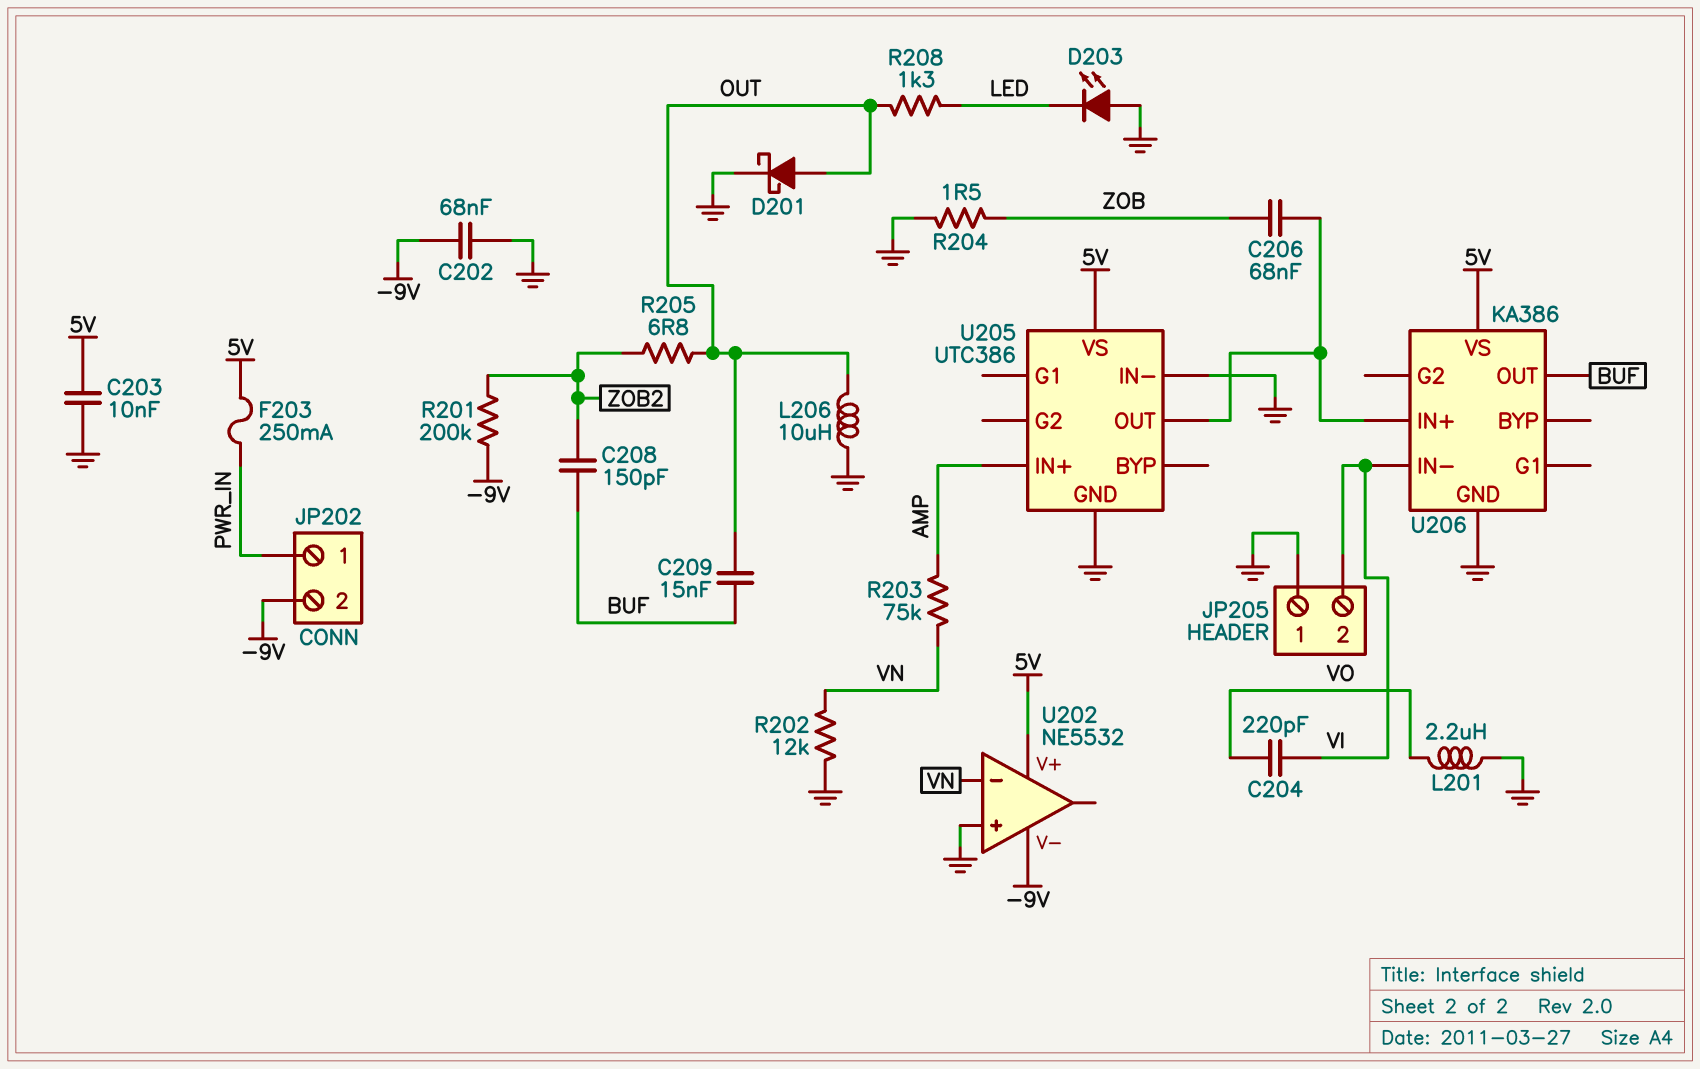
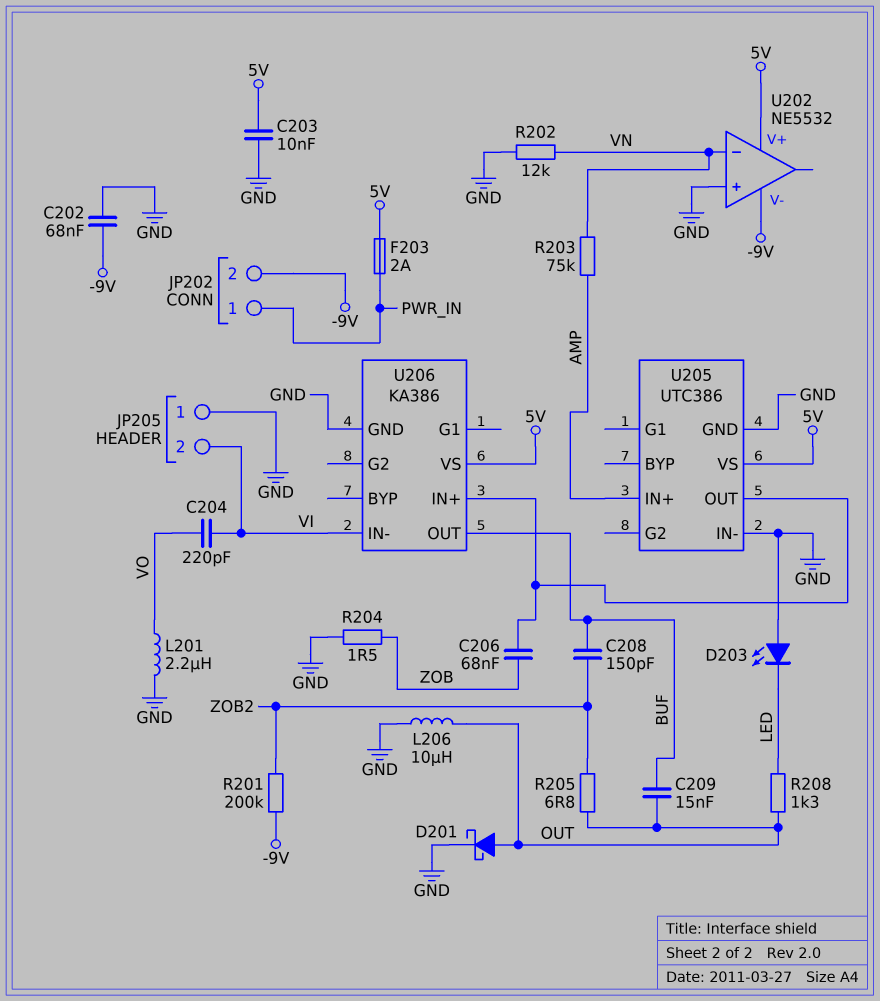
F203: 250mA (5V, PWR_IN) -> 2A (5V, PWR_IN)

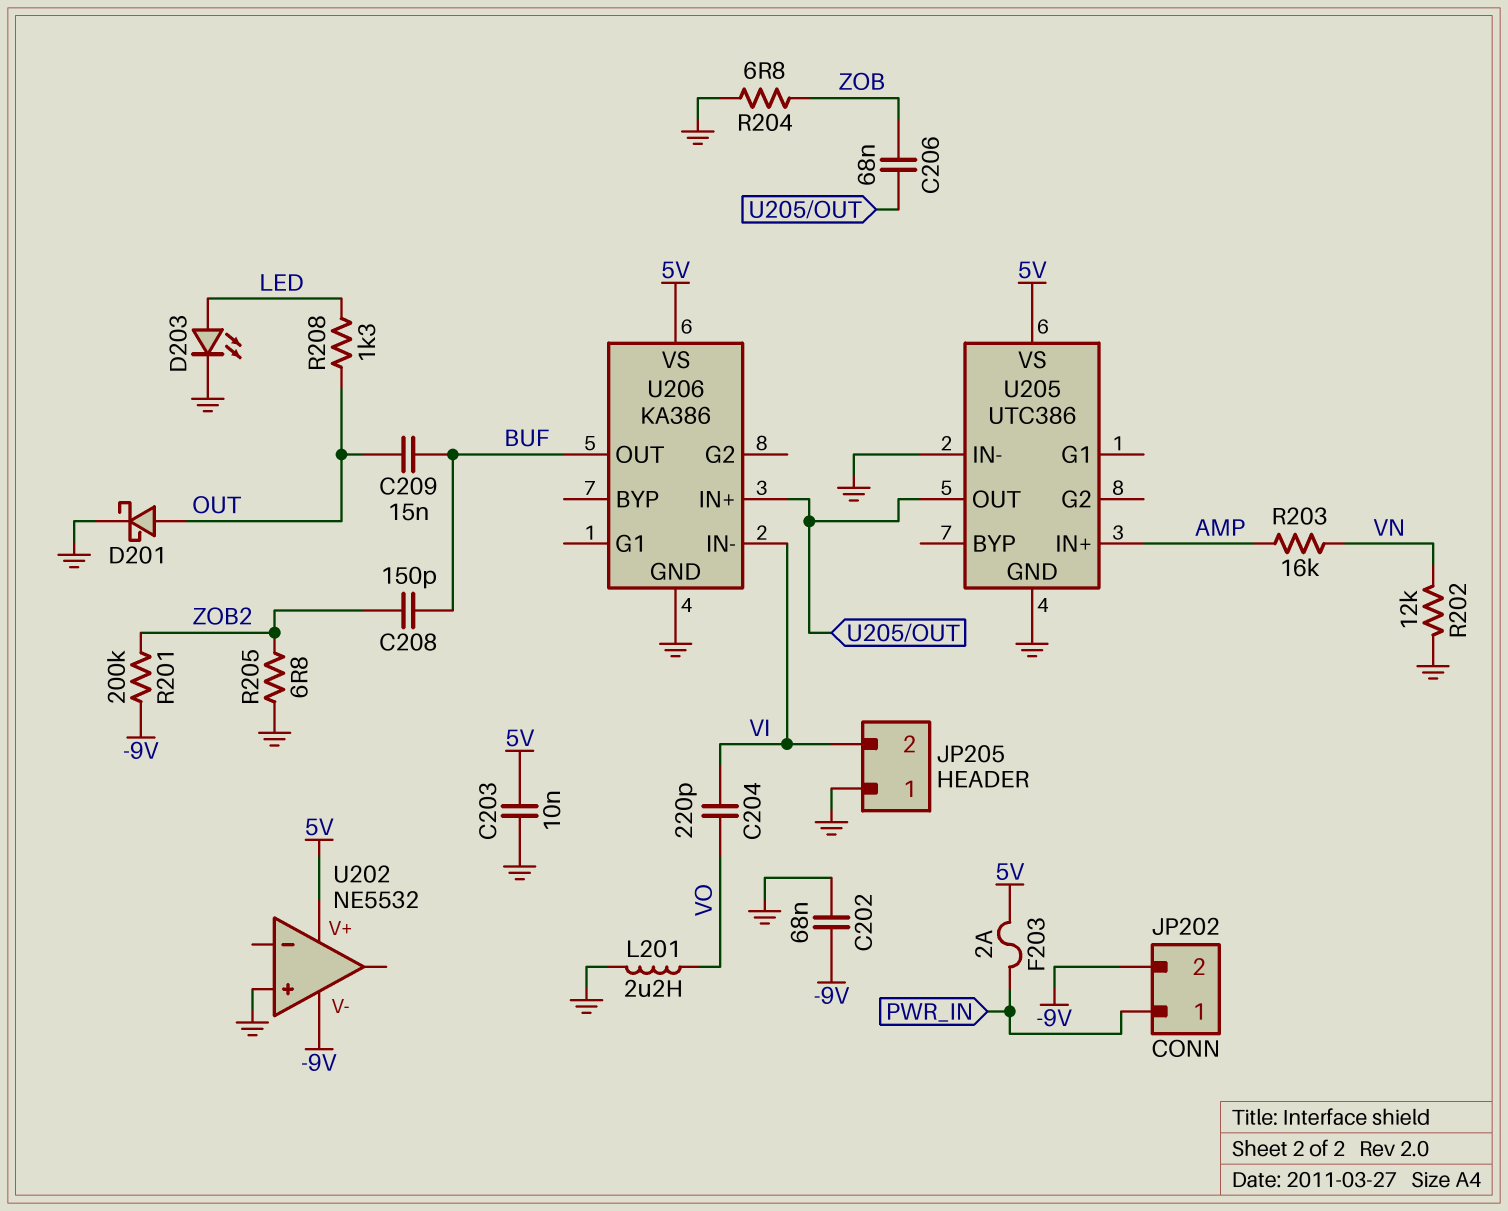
D203: LED (A GND, K LED) -> LED (A LED, K GND)
L206: 10uH (GND, OUT) -> none
R203: 75k (AMP, VN) -> 16k (AMP, VN)
R204: 1.5 (GND, ZOB) -> 6.8 (GND, ZOB)
R205: 6.8 (OUT, ZOB2) -> 6.8 (GND, ZOB2)
U202 pin in-: VN -> none

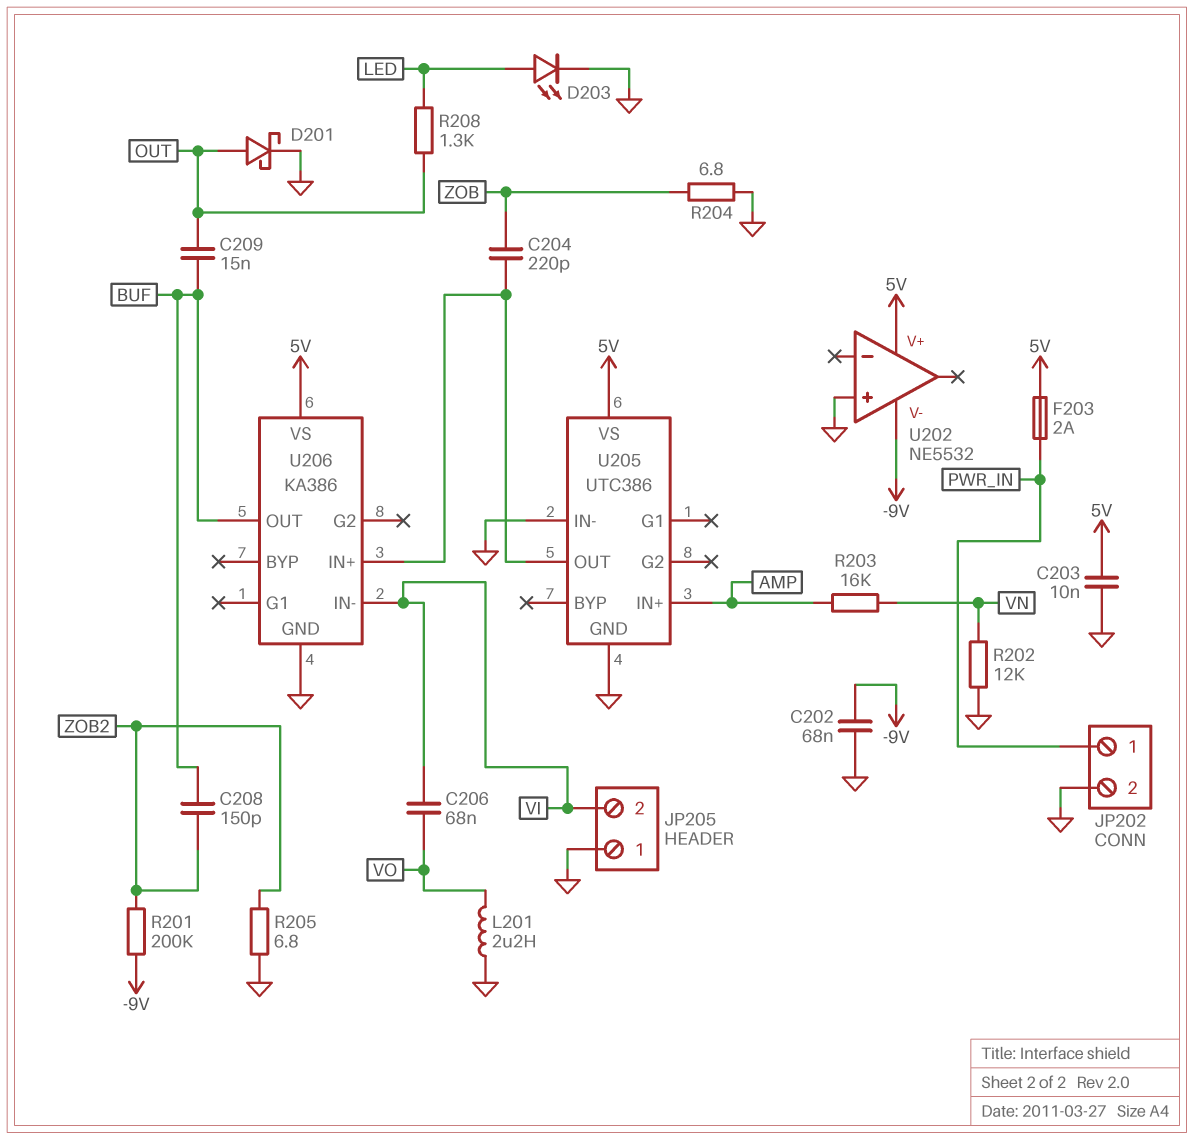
C204: 220pF (VI, VO) -> 220pF (U205/OUT, ZOB)
C206: 68nF (U205/OUT, ZOB) -> 68nF (VI, VO)
JP202 pin 2: -9V -> GND

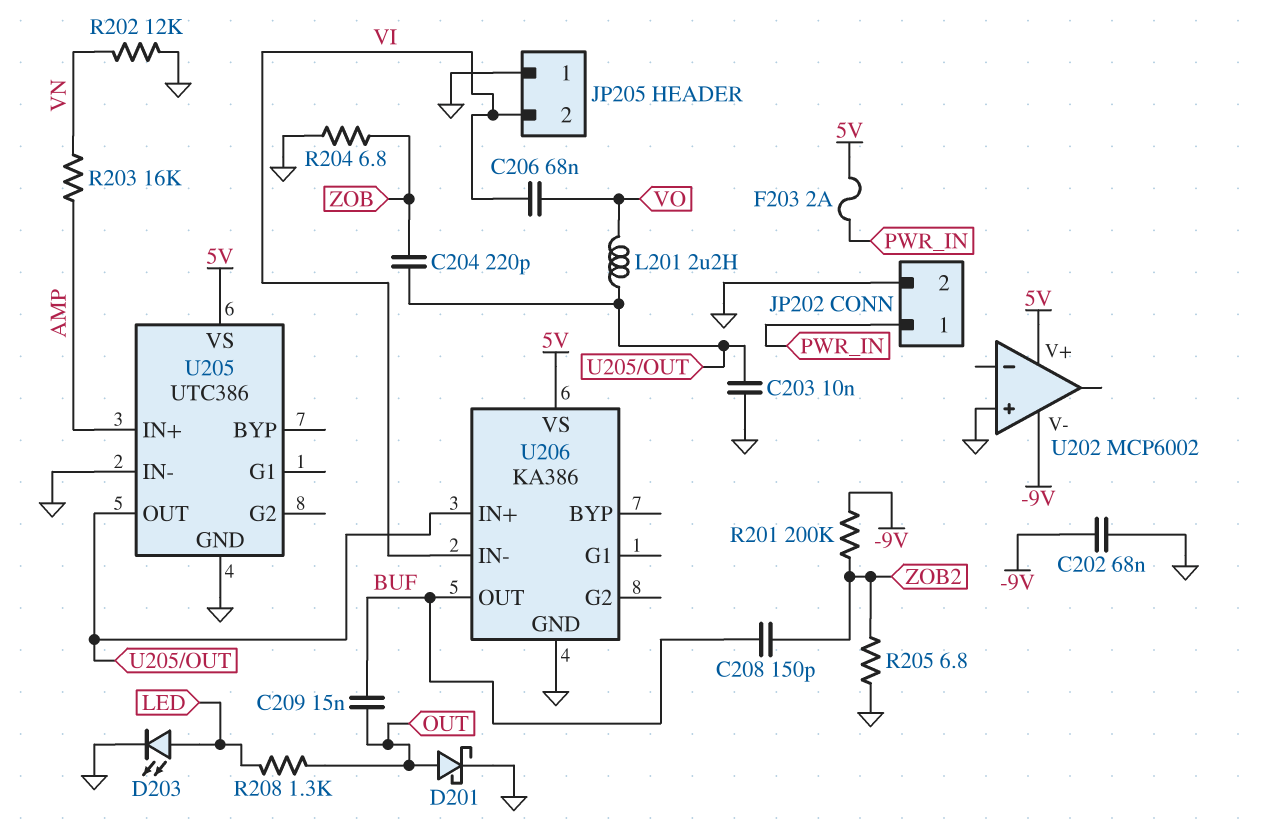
C203: 10nF (5V, GND) -> 10nF (GND, U205/OUT)
L201: 2.2uH (GND, VO) -> 2.2uH (U205/OUT, VO)
U202: NE5532 -> MCP6002

